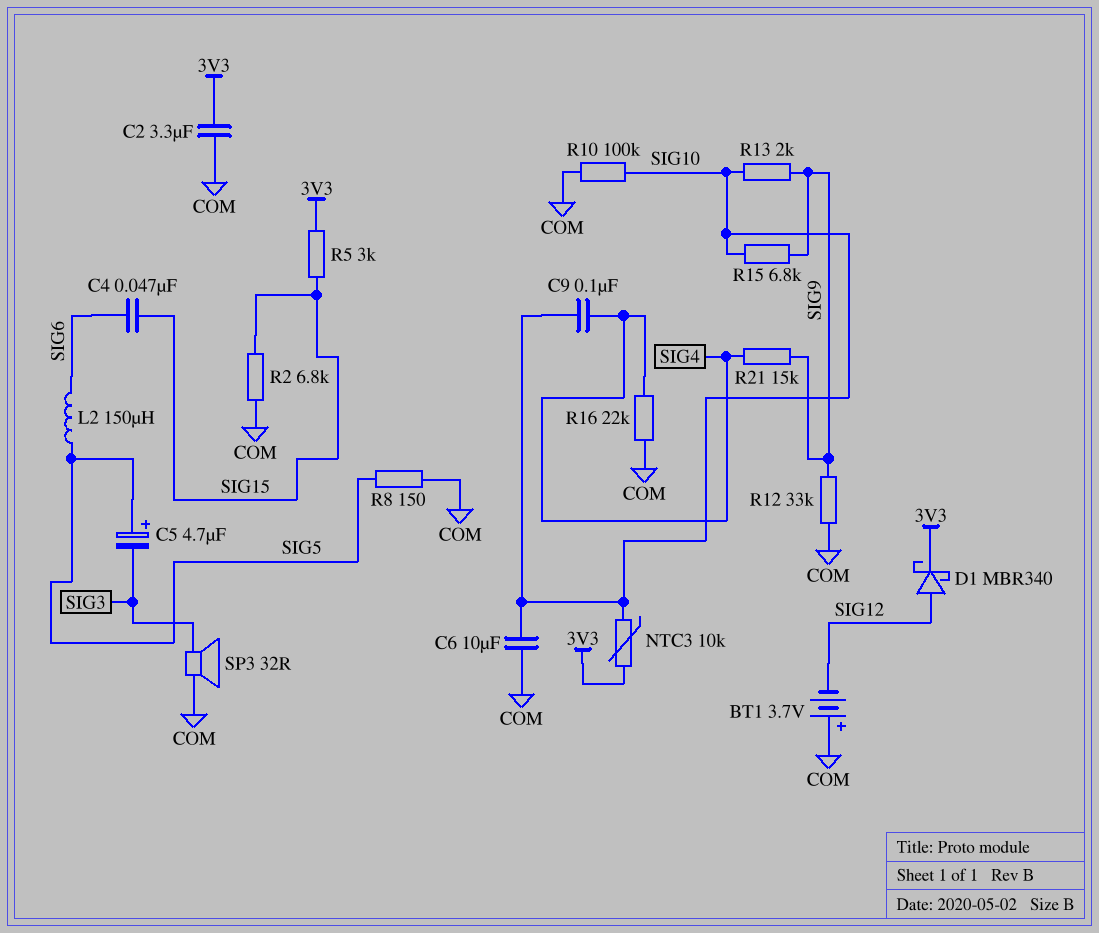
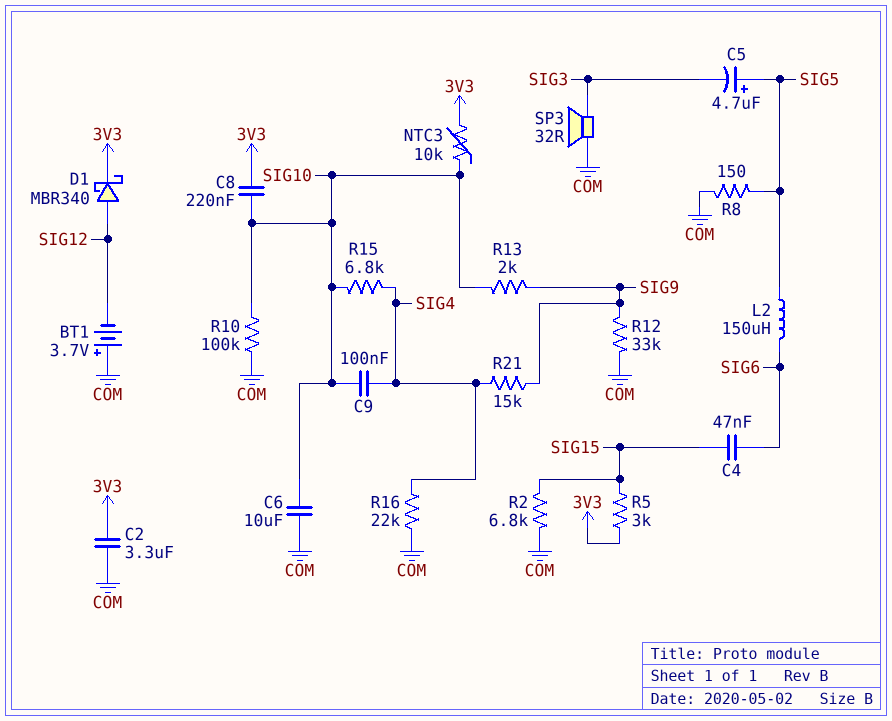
C8: none -> 220nF (3V3, SIG10)
R15: 6.8k (SIG9, SIG10) -> 6.8k (SIG4, SIG10)

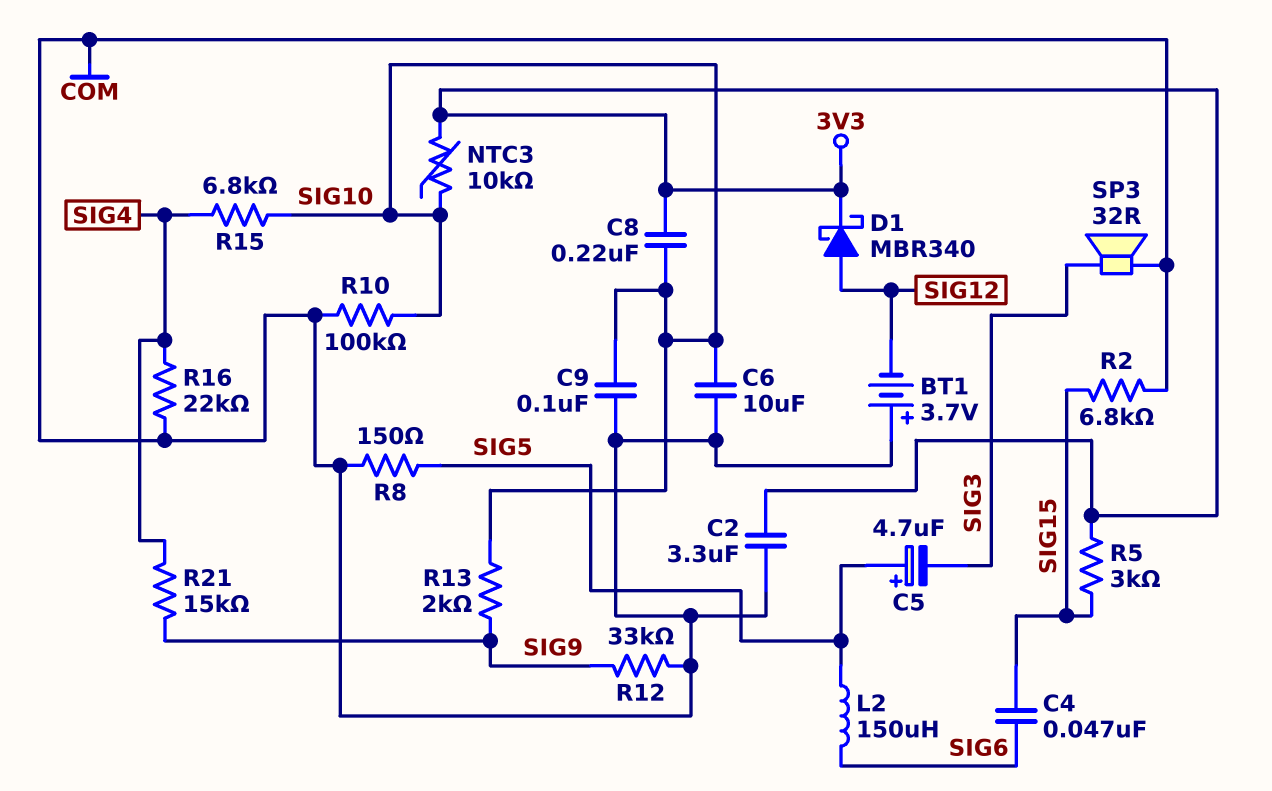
C9: 100nF (SIG4, SIG10) -> 100nF (COM, SIG10)

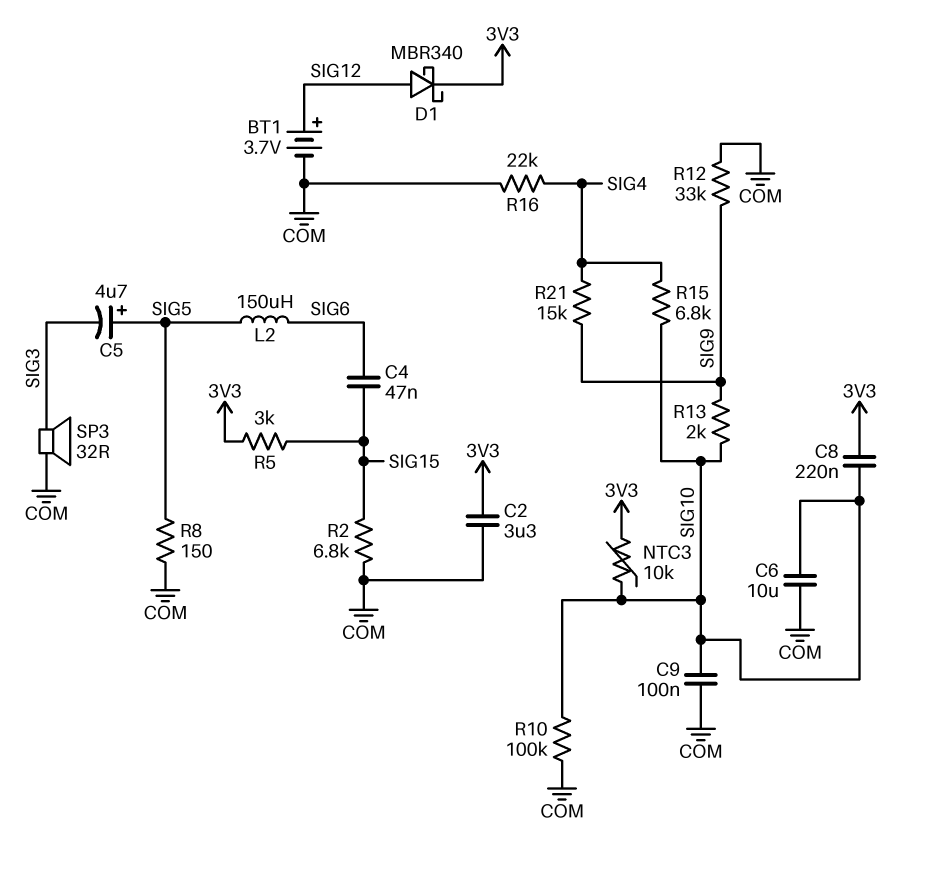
BT1: 3.7V (plus COM, minus SIG12) -> 3.7V (plus SIG12, minus COM)

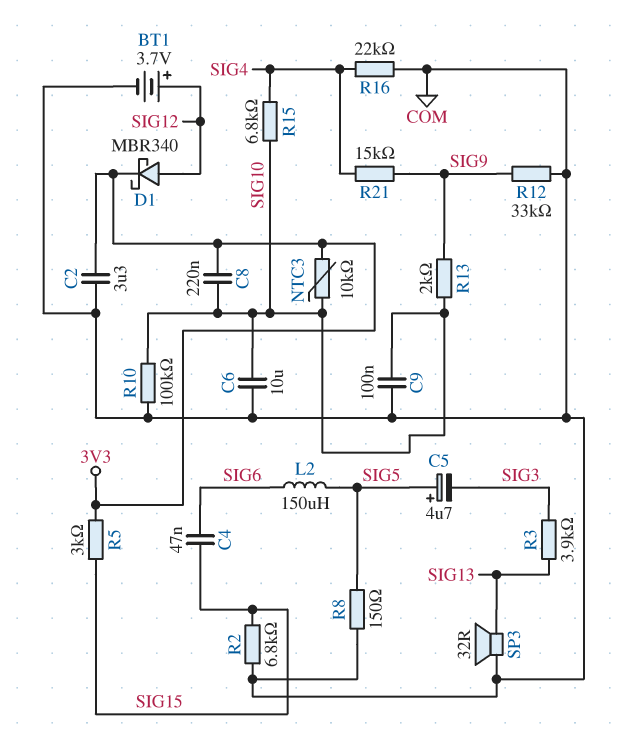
R3: none -> 3.9k (SIG3, SIG13)
SP3: speaker 32R (COM, SIG3) -> speaker 32R (COM, SIG13)

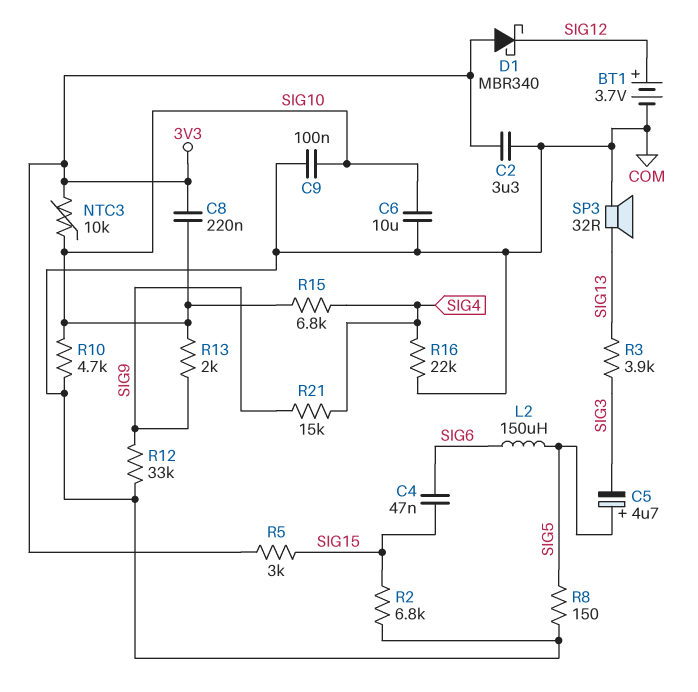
D1: schottky MBR340 (A SIG12, K 3V3) -> schottky MBR340 (A 3V3, K SIG12)
R10: 100k (COM, SIG10) -> 4.7k (COM, SIG10)

